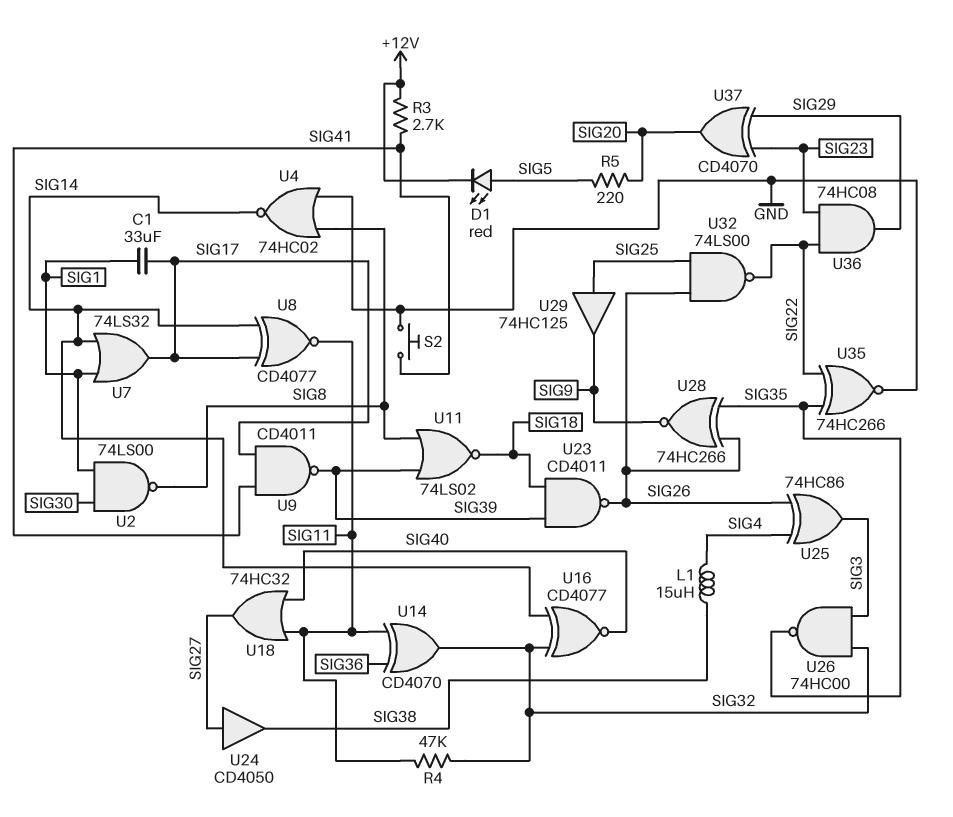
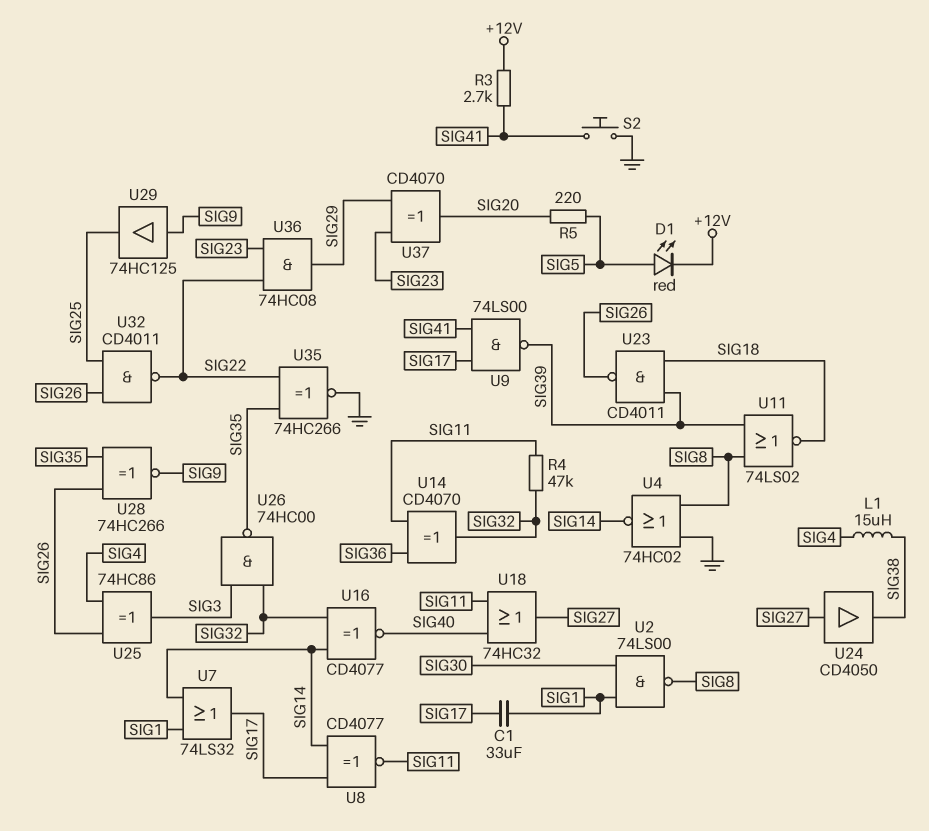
U9: NAND CD4011 (in SIG17, in SIG41, out SIG39) -> NAND 74LS00 (in SIG17, in SIG41, out SIG39)
U29: buffer 74HC125 (in SIG25, out SIG9) -> buffer 74HC125 (in SIG9, out SIG25)
U32: NAND 74LS00 (in SIG25, in SIG26, out SIG22) -> NAND CD4011 (in SIG25, in SIG26, out SIG22)

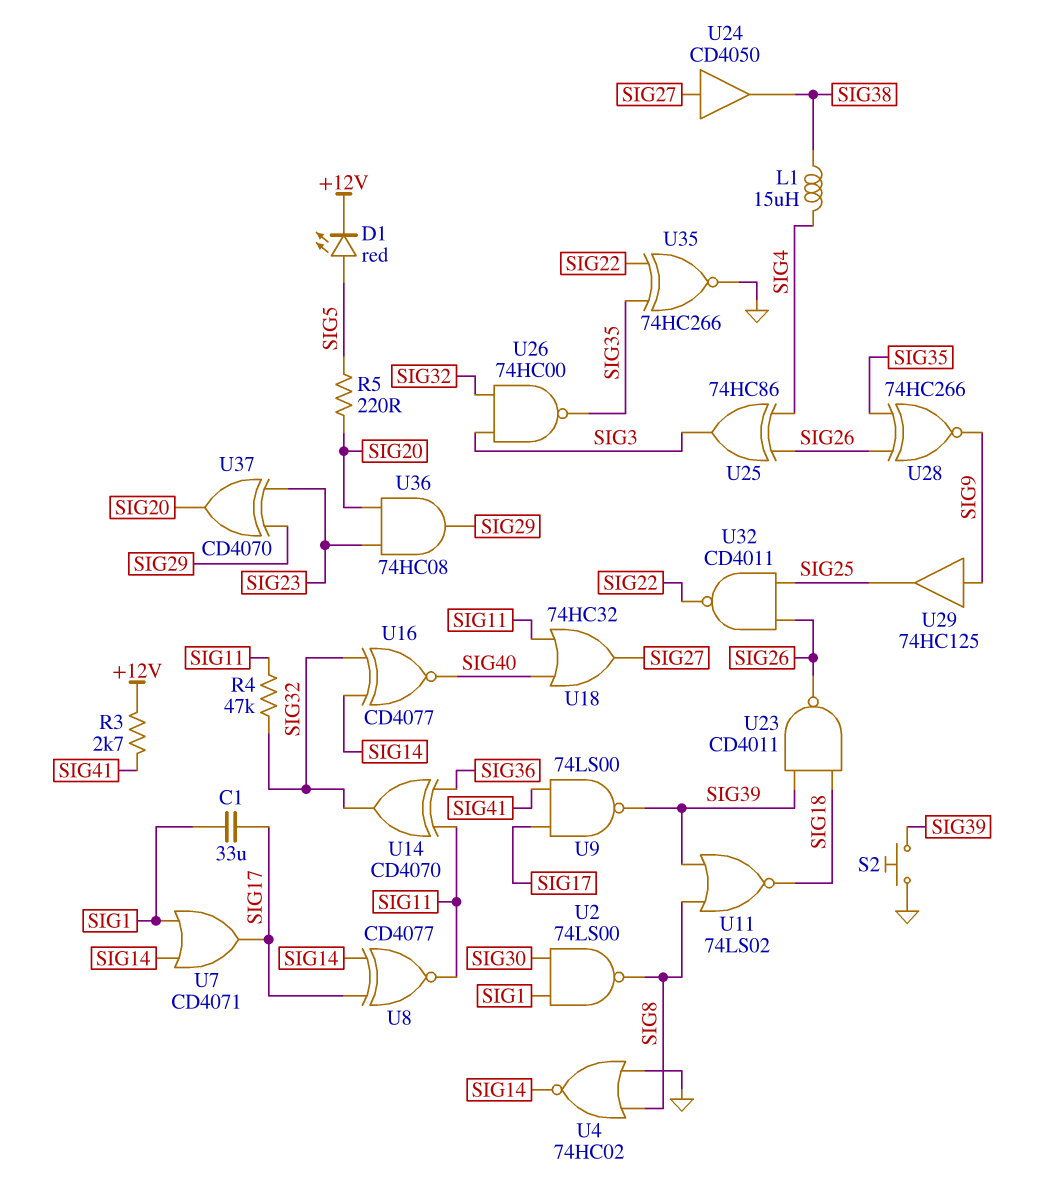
S2: button (GND, SIG41) -> button (GND, SIG39)
U7: OR 74LS32 (in SIG1, in SIG14, out SIG17) -> OR CD4071 (in SIG1, in SIG14, out SIG17)
U36: AND 74HC08 (in SIG22, in SIG23, out SIG29) -> AND 74HC08 (in SIG20, in SIG23, out SIG29)

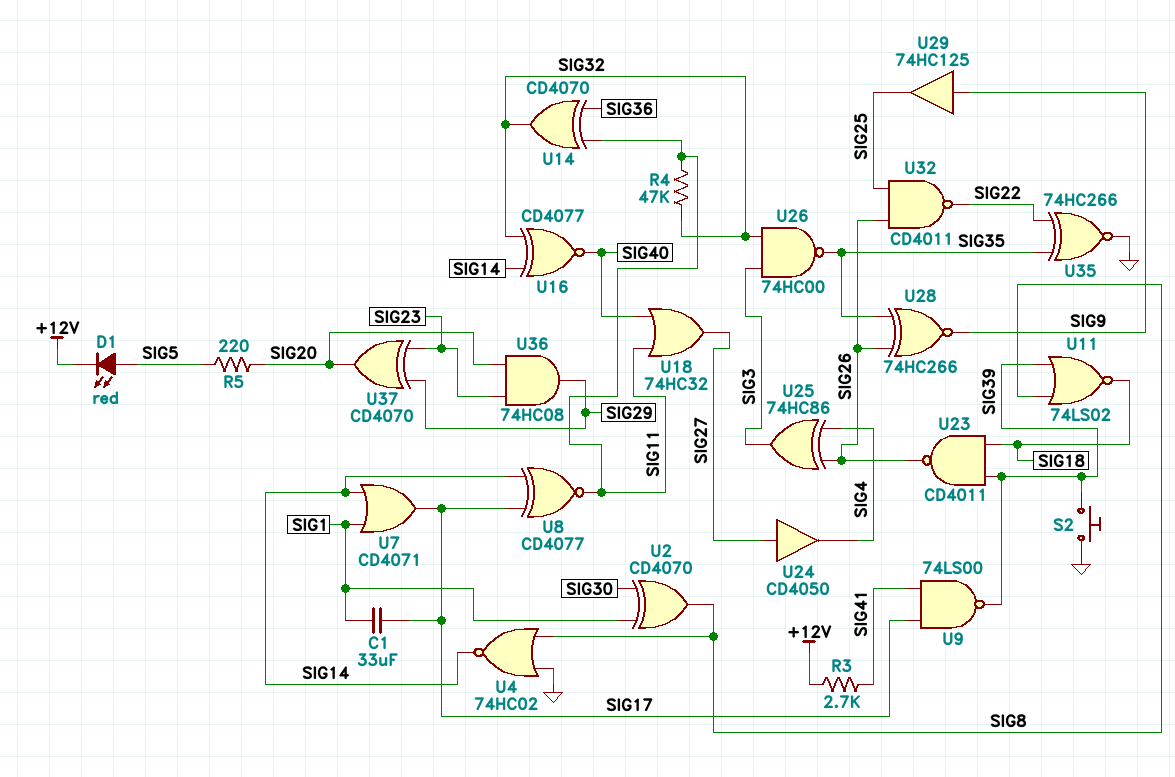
L1: 15uH (SIG4, SIG38) -> none
U2: NAND 74LS00 (in SIG1, in SIG30, out SIG8) -> XOR CD4070 (in SIG1, in SIG30, out SIG8)
U24: buffer CD4050 (in SIG27, out SIG38) -> buffer CD4050 (in SIG27, out SIG4)

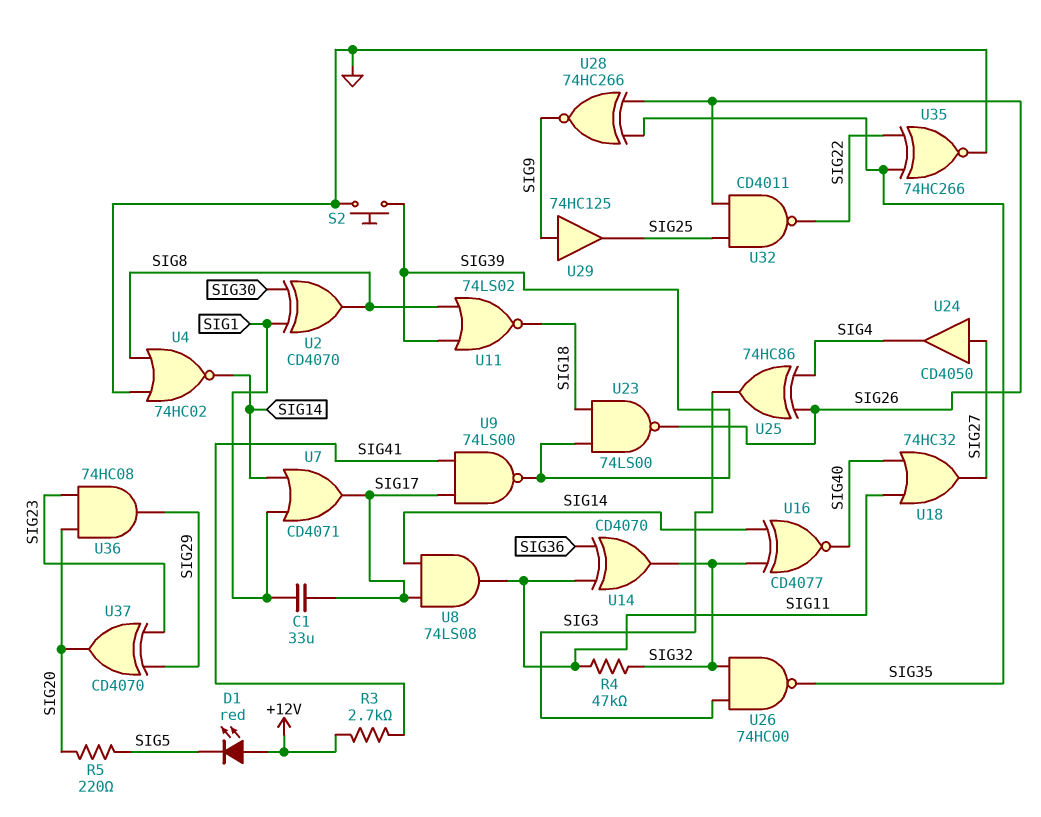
D1: LED red (A SIG5, K +12V) -> LED red (A +12V, K SIG5)
U8: XNOR CD4077 (in SIG14, in SIG17, out SIG11) -> AND 74LS08 (in SIG14, in SIG17, out SIG11)
U23: NAND CD4011 (in SIG18, in SIG39, out SIG26) -> NAND 74LS00 (in SIG18, in SIG39, out SIG26)

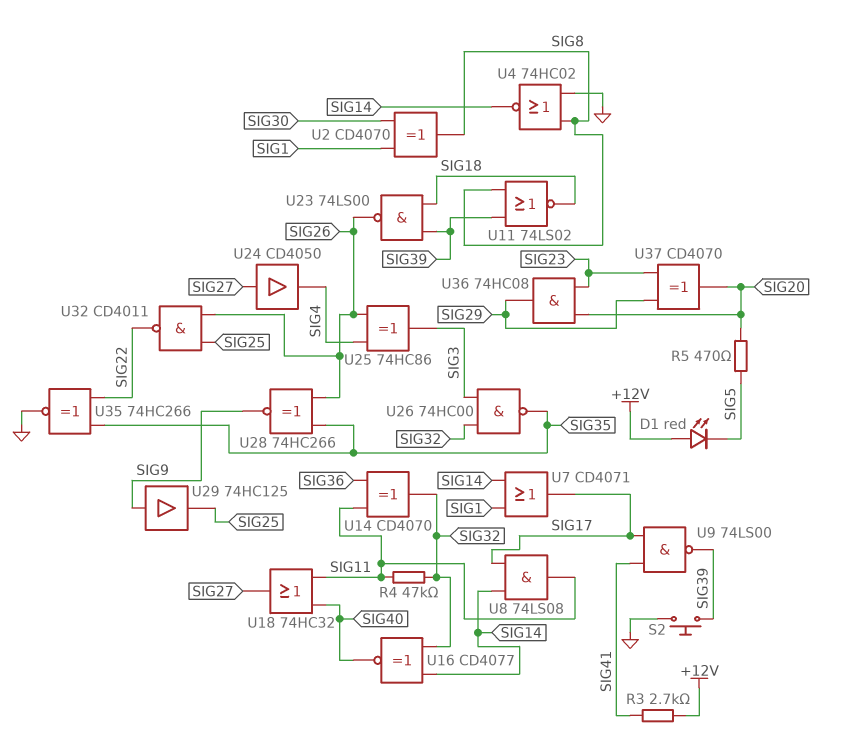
C1: 33uF (SIG1, SIG17) -> none
R5: 220 (SIG5, SIG20) -> 470 (SIG5, SIG20)

